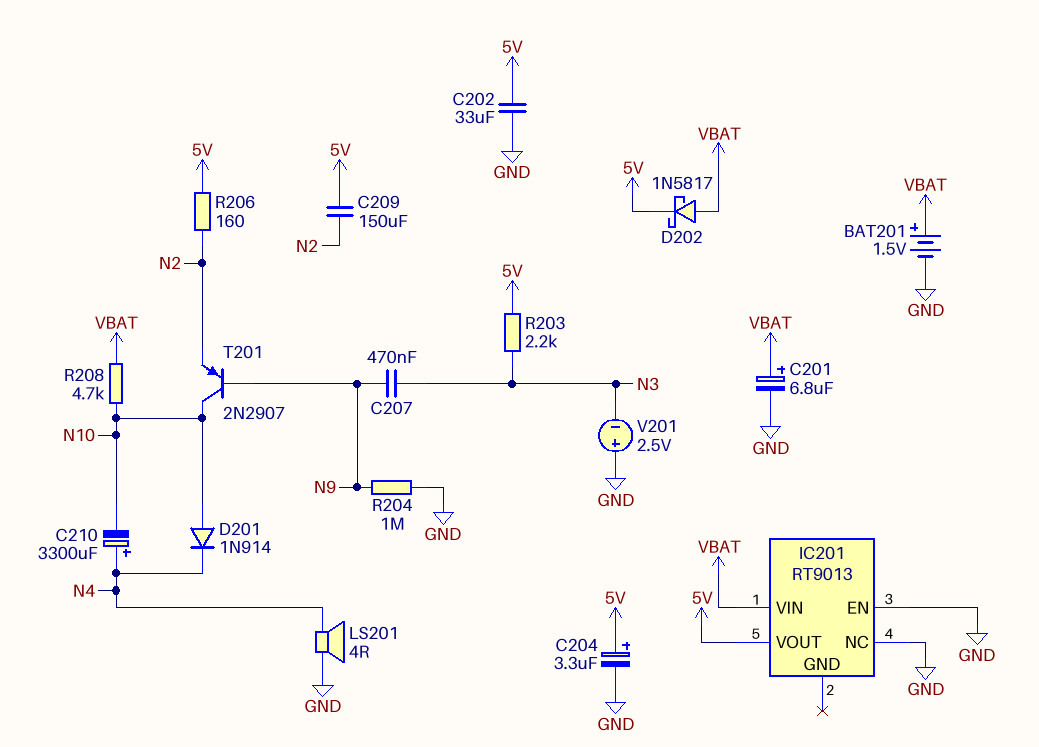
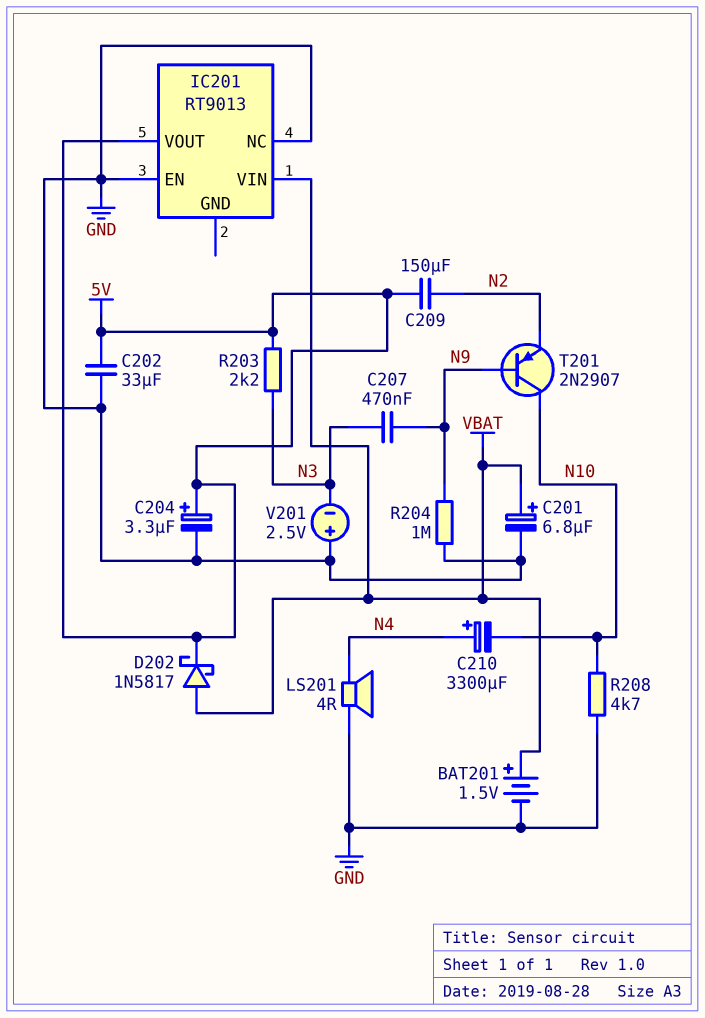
D201: diode 1N914 (A N10, K N4) -> none
R206: 160 (5V, N2) -> none
R208: 4.7k (N10, VBAT) -> 4.7k (GND, N10)

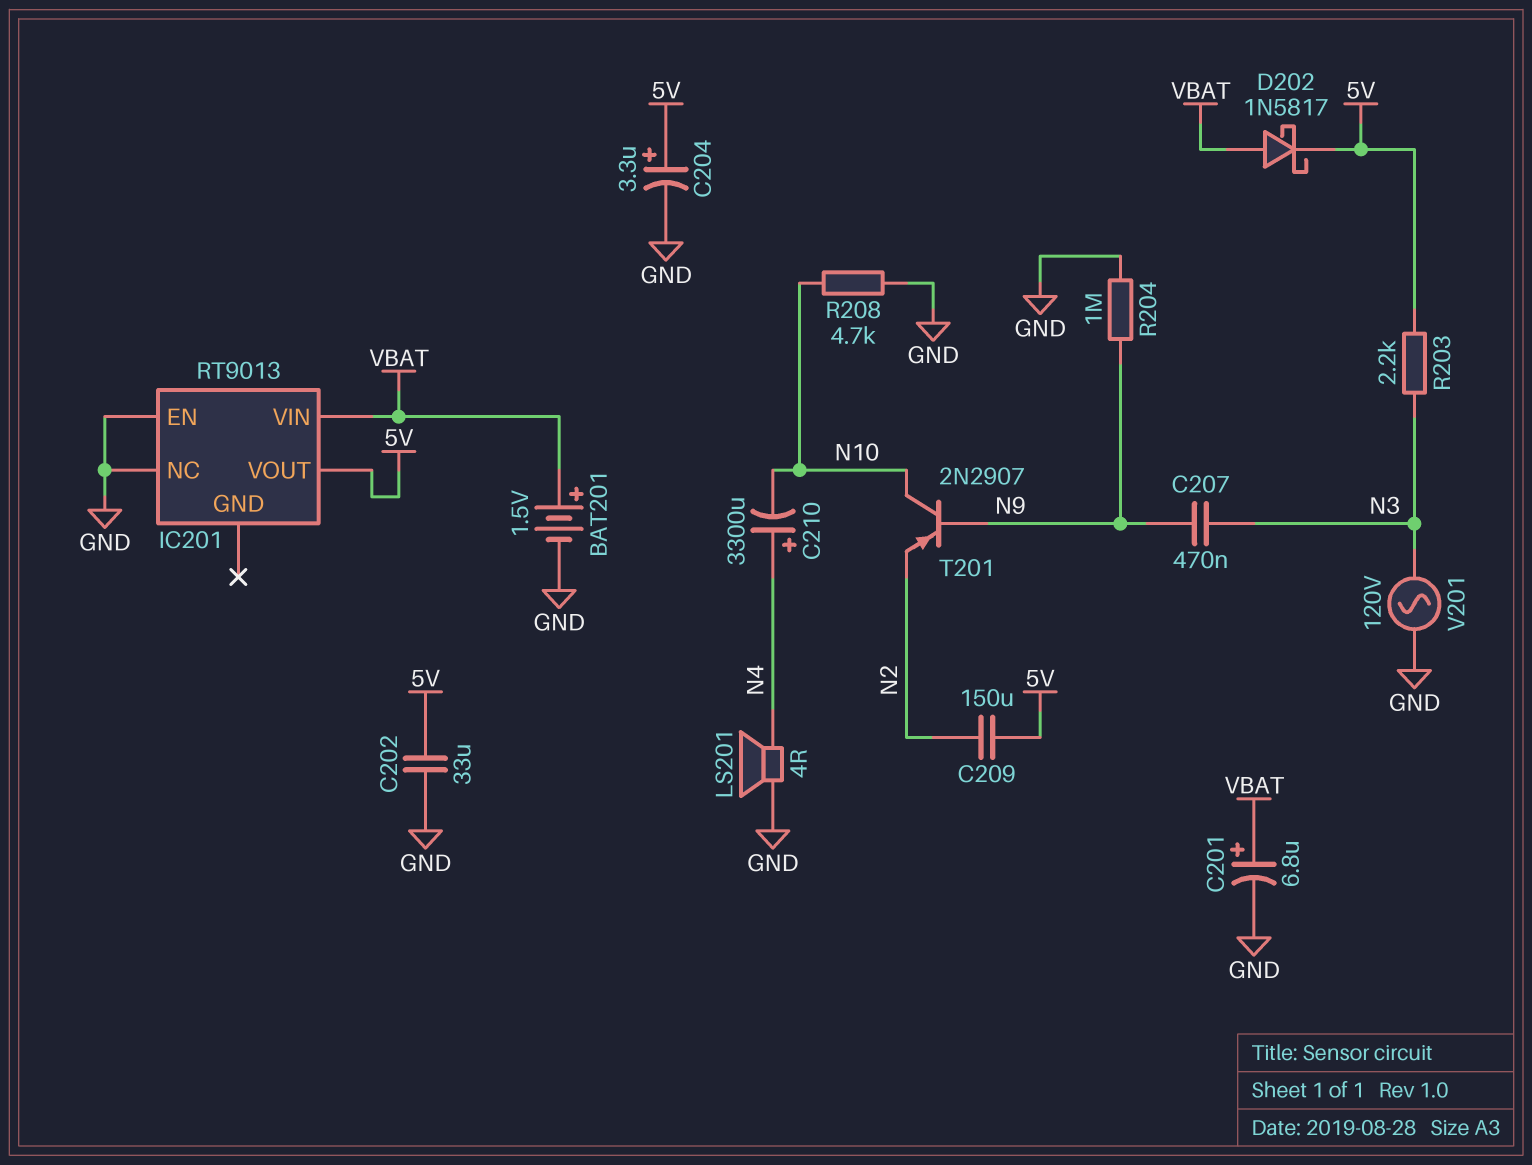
V201: 2.5V (plus GND, minus N3) -> AC 120V (GND, N3)

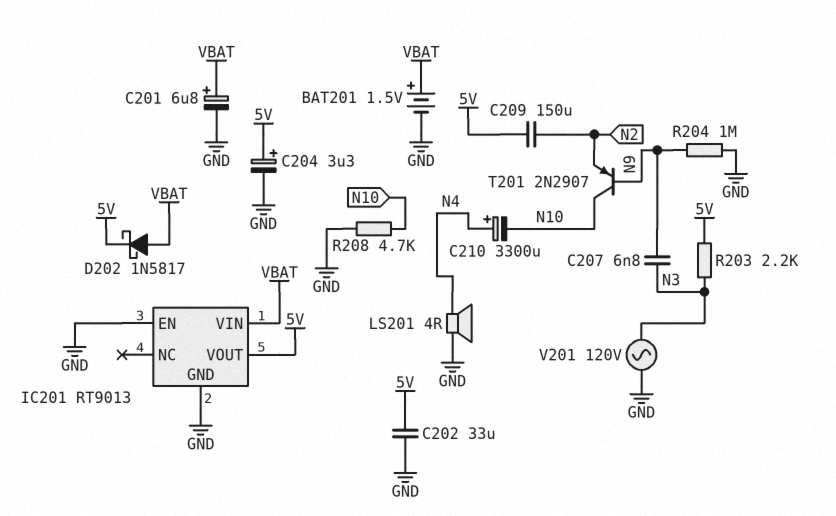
C207: 470nF (N3, N9) -> 6.8nF (N3, N9)
IC201 pin GND: none -> GND
IC201 pin NC: GND -> none

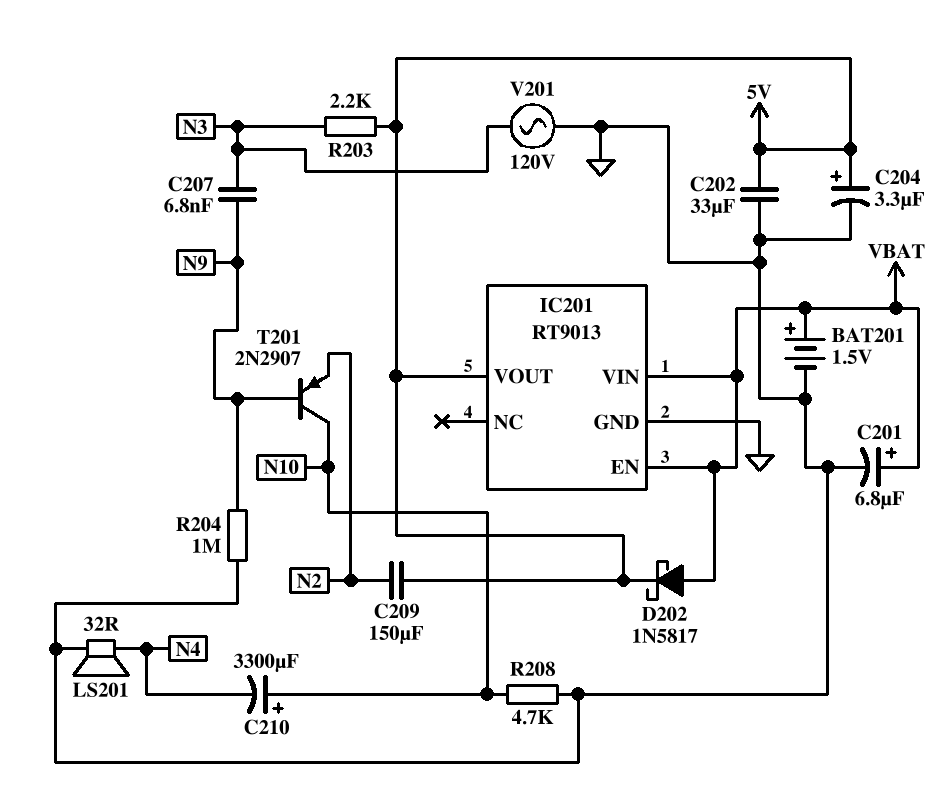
C210: 3300uF (plus N4, minus N10) -> 3300uF (plus N10, minus N4)
IC201 pin EN: GND -> VBAT
LS201: speaker 4R (GND, N4) -> speaker 32R (GND, N4)

